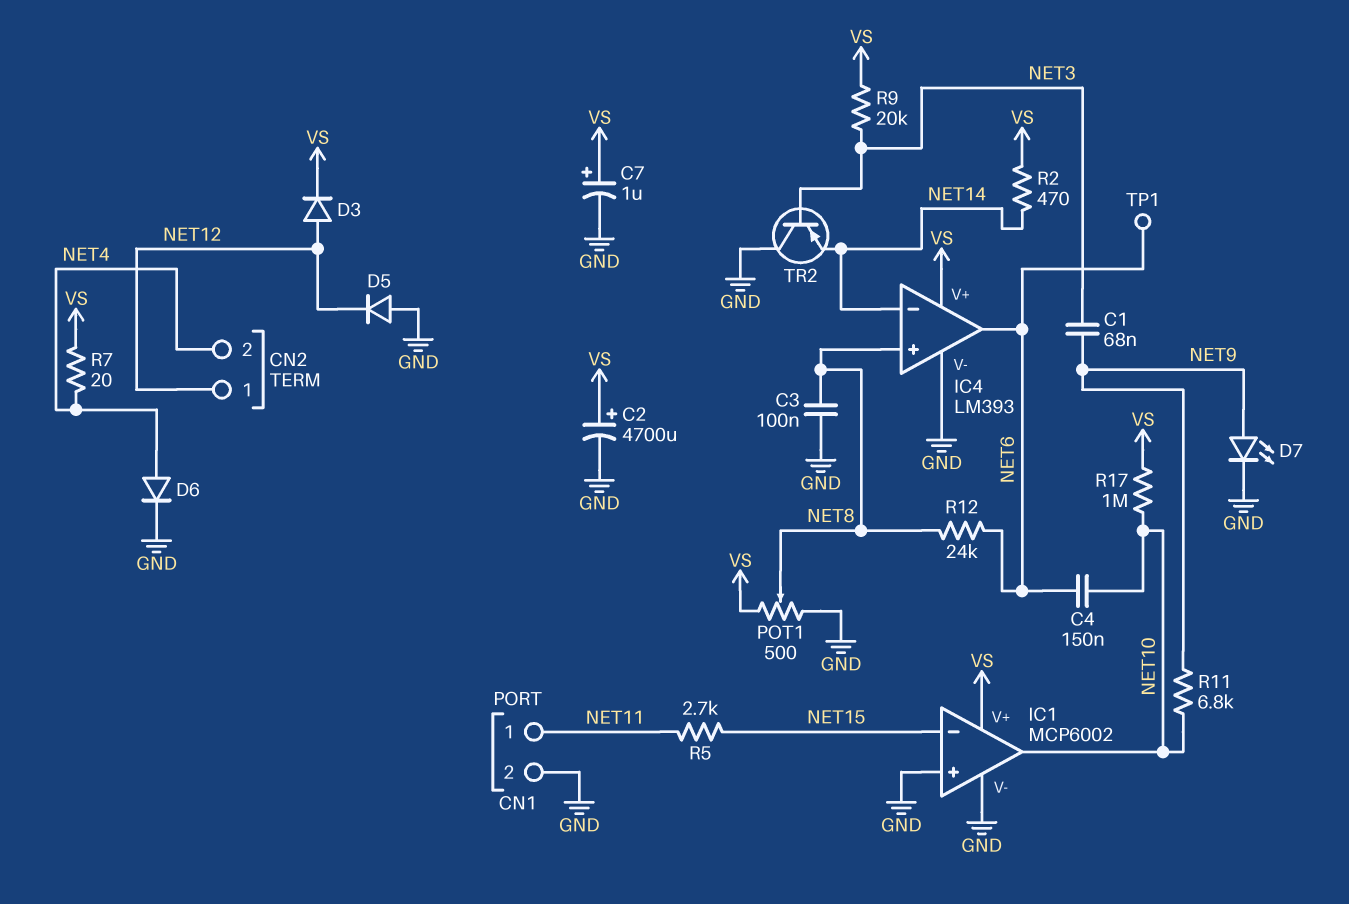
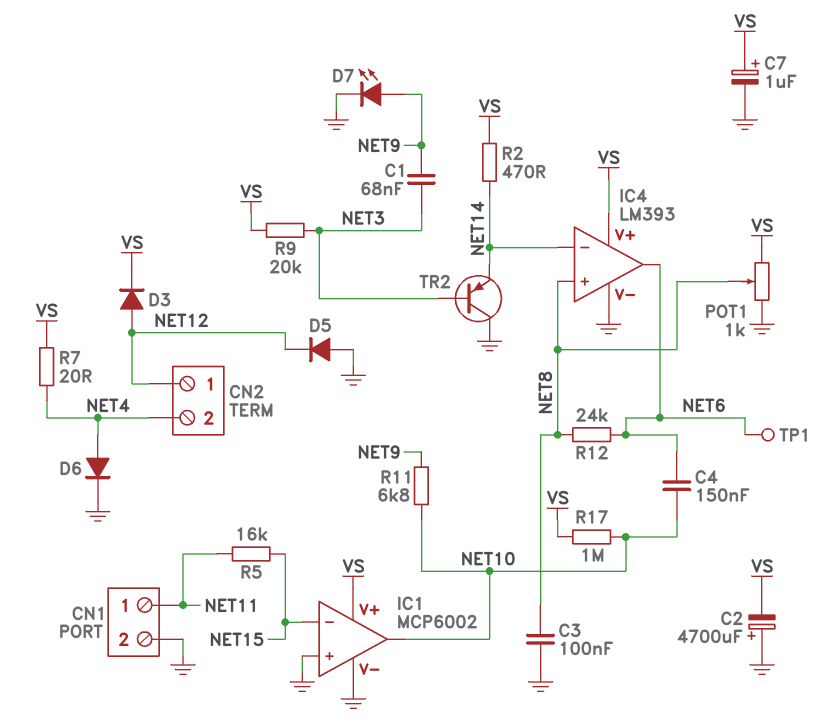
C2: 4700uF (plus VS, minus GND) -> 4700uF (plus GND, minus VS)
POT1: 500 (GND, VS, wiper NET8) -> 1k (GND, VS, wiper NET8)
R5: 2.7k (NET11, NET15) -> 16k (NET11, NET15)

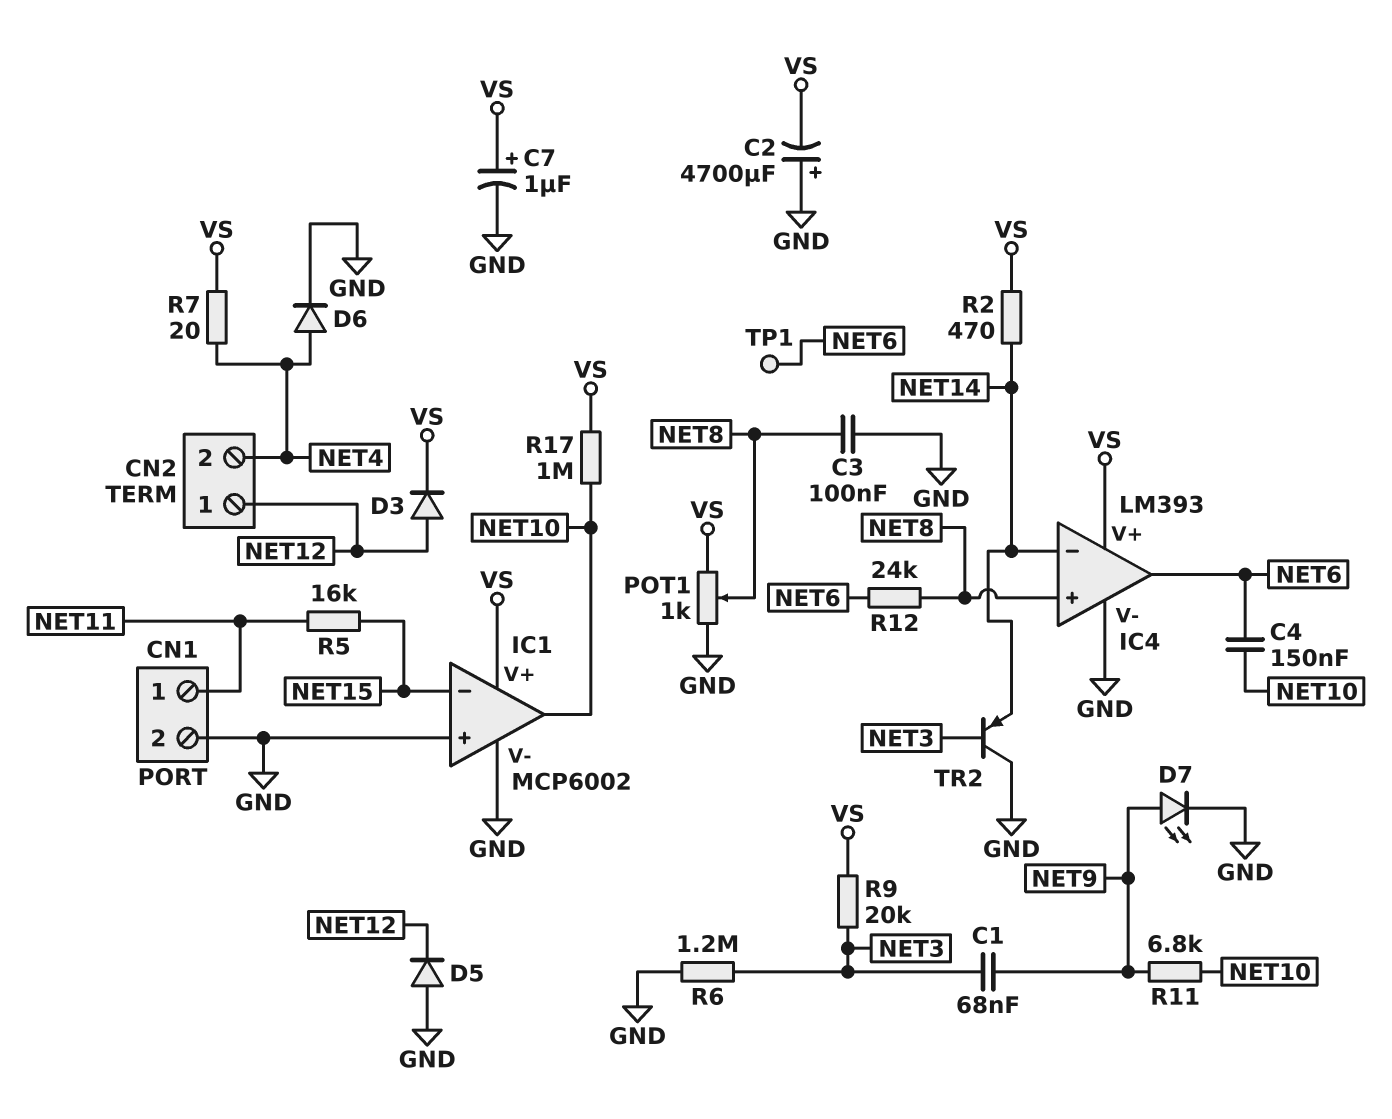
R6: none -> 1.2M (GND, NET3)

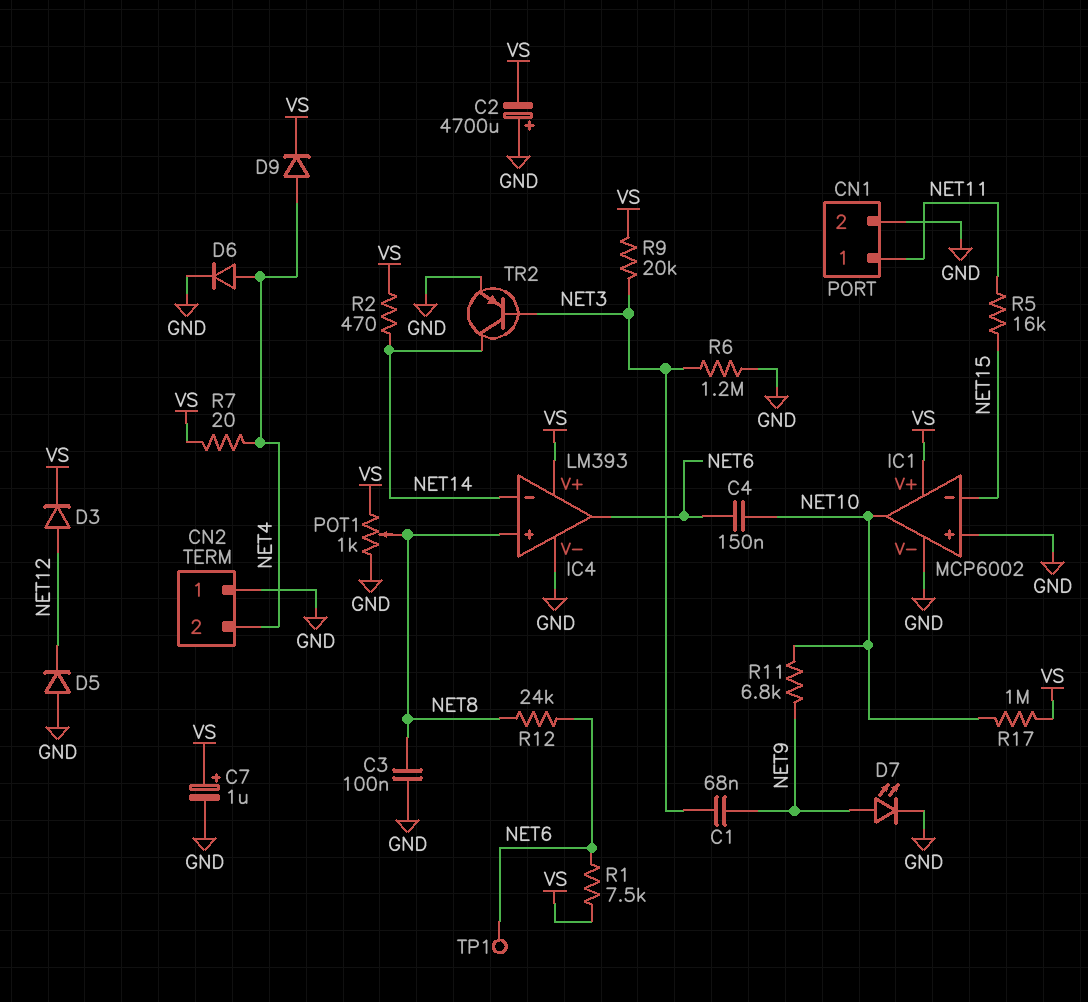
CN2 pin 1: NET12 -> GND
D9: none -> diode (A NET4, K VS)
R1: none -> 7.5k (NET6, VS)
TR2: PNP (B NET3, C GND, E NET14) -> PNP (B NET3, C NET14, E GND)

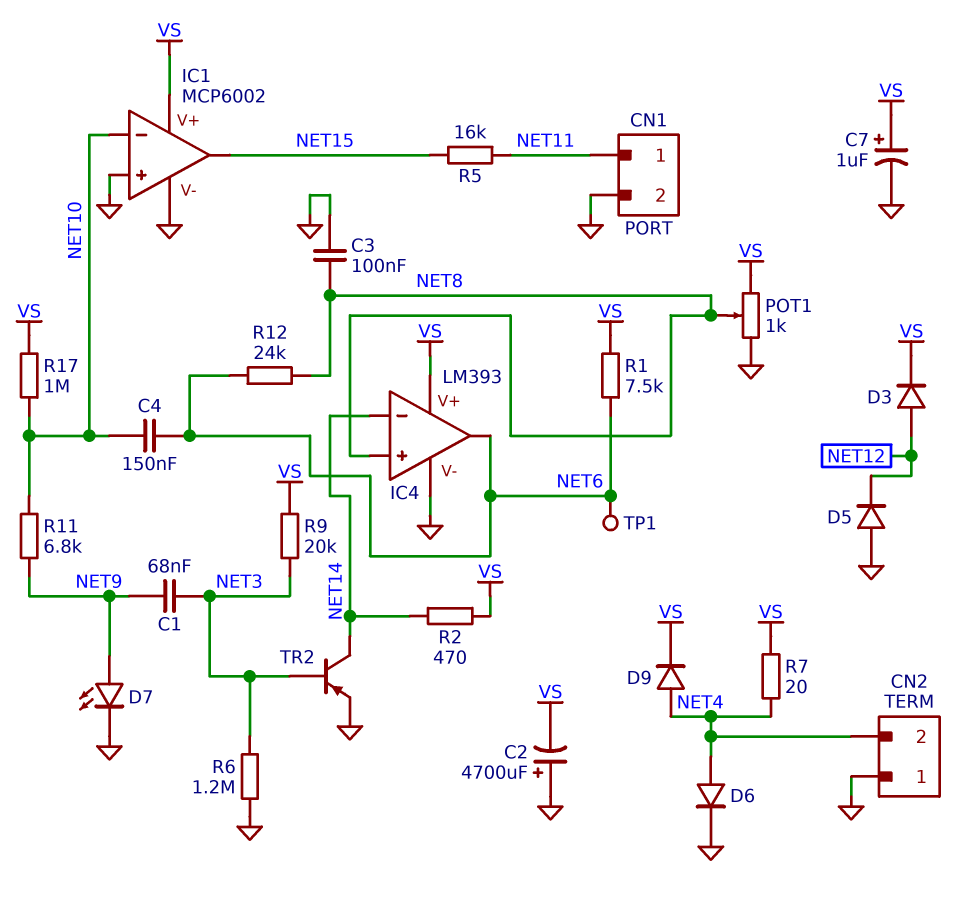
IC1 pin in-: NET15 -> NET10
IC1 pin out: NET10 -> NET15

